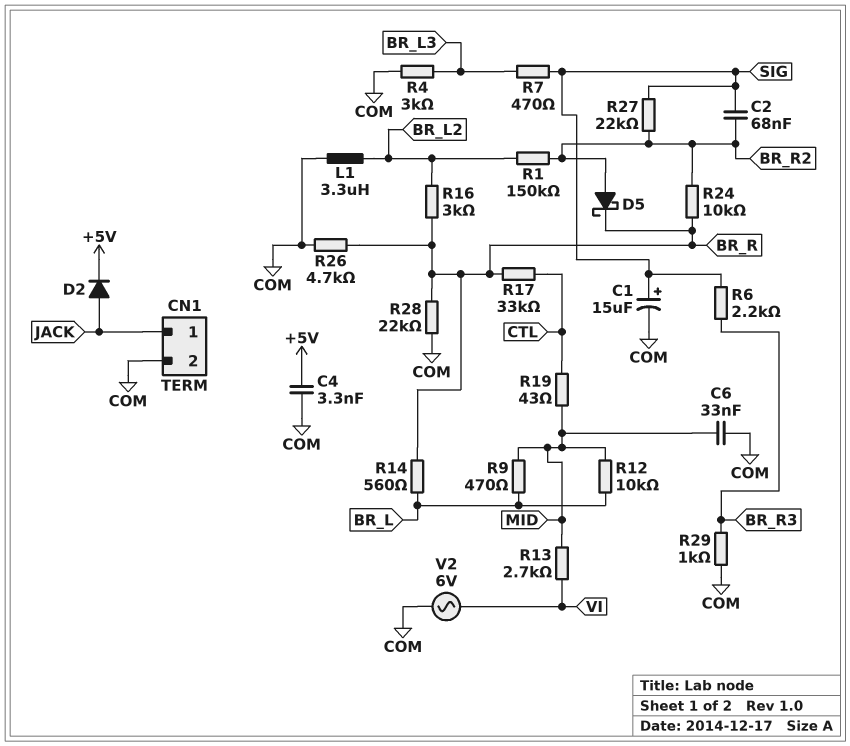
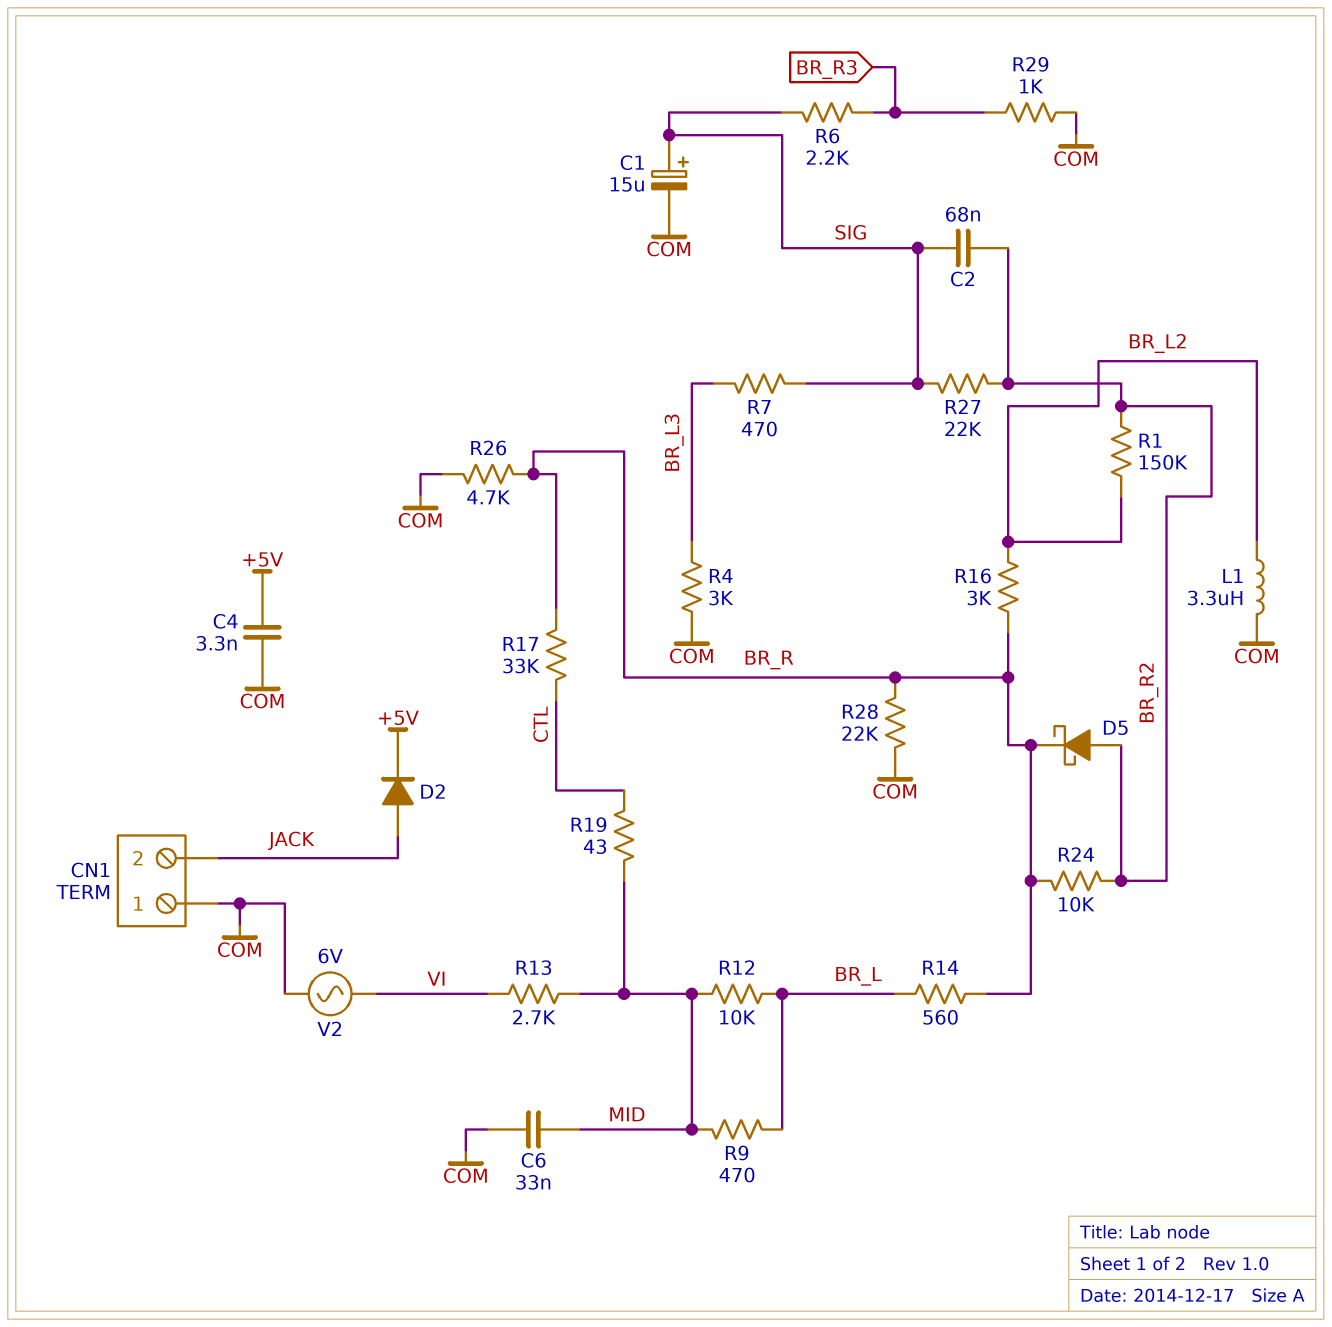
CN1 pin 1: JACK -> COM
CN1 pin 2: COM -> JACK

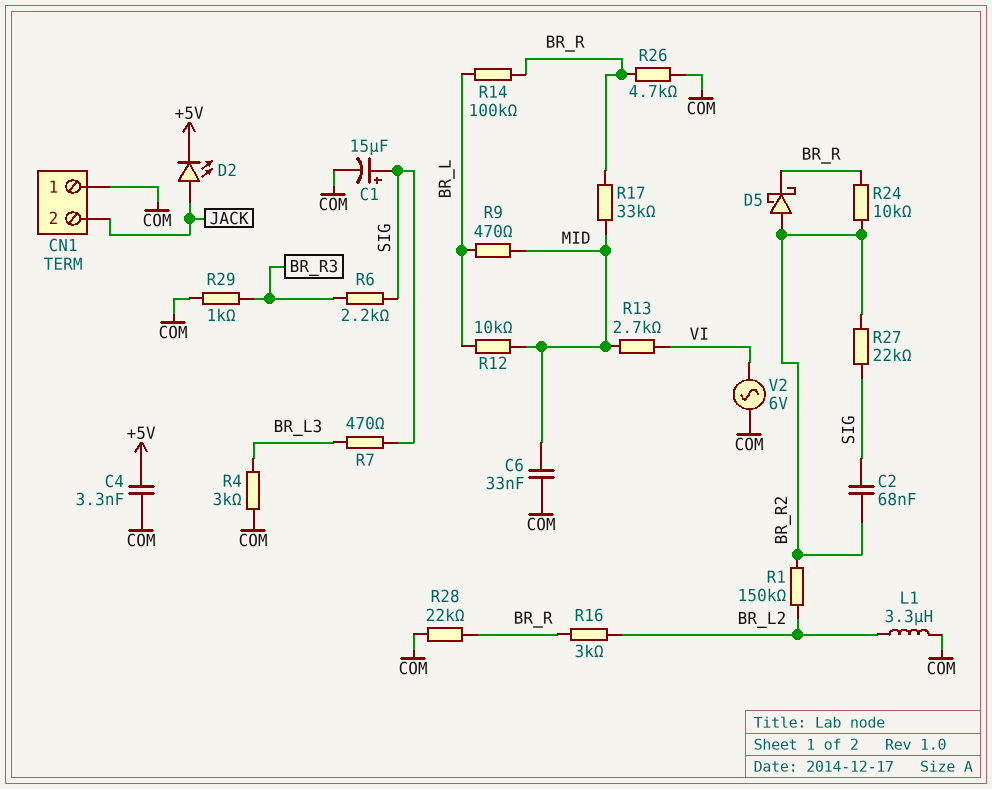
D2: diode (A JACK, K +5V) -> LED (A JACK, K +5V)
R14: 560 (BR_L, BR_R) -> 100k (BR_L, BR_R)
R17: 33k (BR_R, CTL) -> 33k (BR_R, MID)
R19: 43 (CTL, MID) -> none

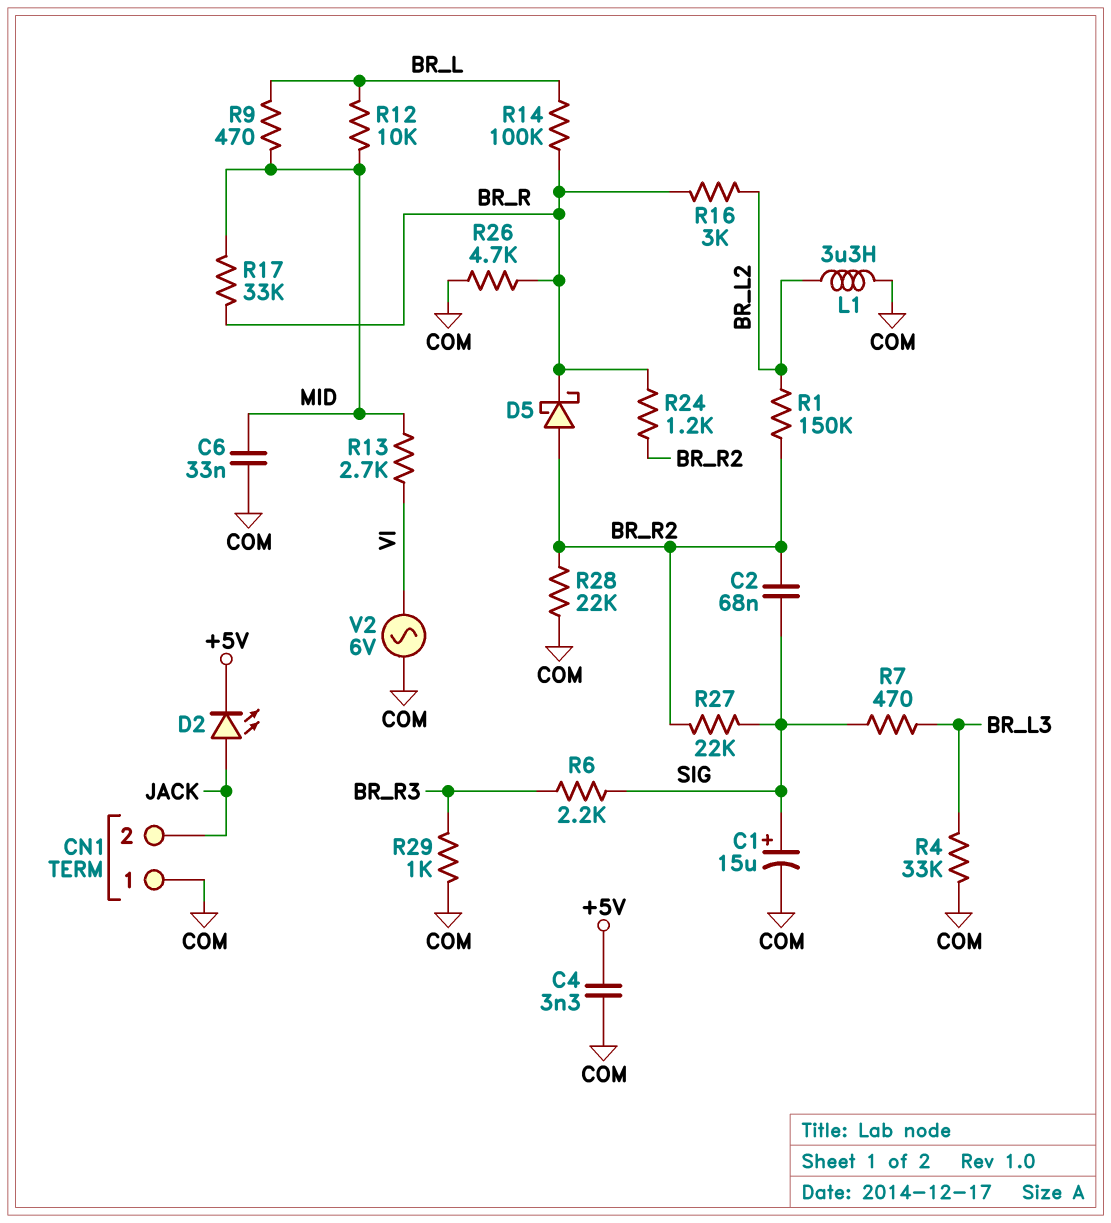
R4: 3k (BR_L3, COM) -> 33k (BR_L3, COM)
R24: 10k (BR_R, BR_R2) -> 1.2k (BR_R, BR_R2)
R28: 22k (BR_R, COM) -> 22k (BR_R2, COM)

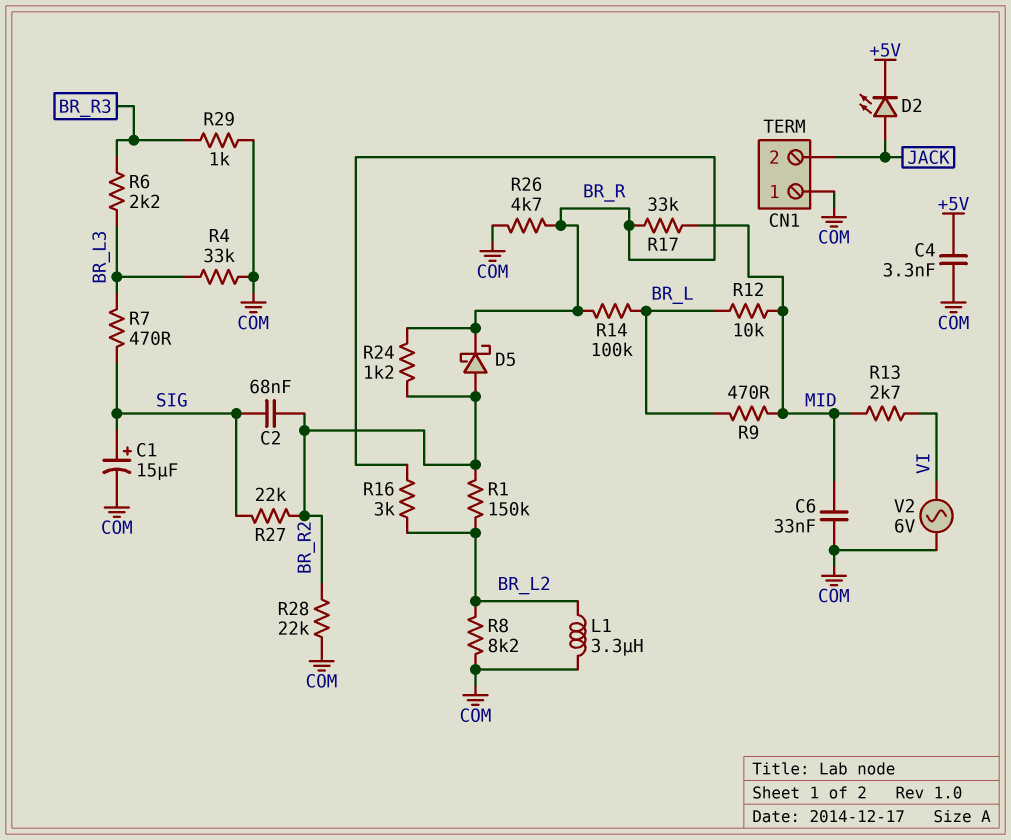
R6: 2.2k (BR_R3, SIG) -> 2.2k (BR_L3, BR_R3)
R8: none -> 8.2k (BR_L2, COM)

